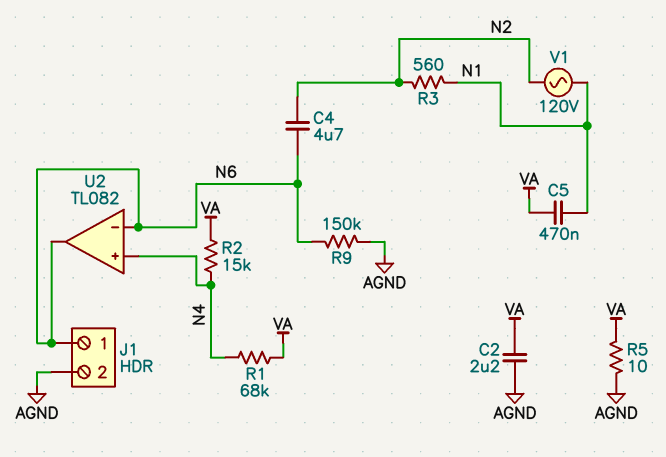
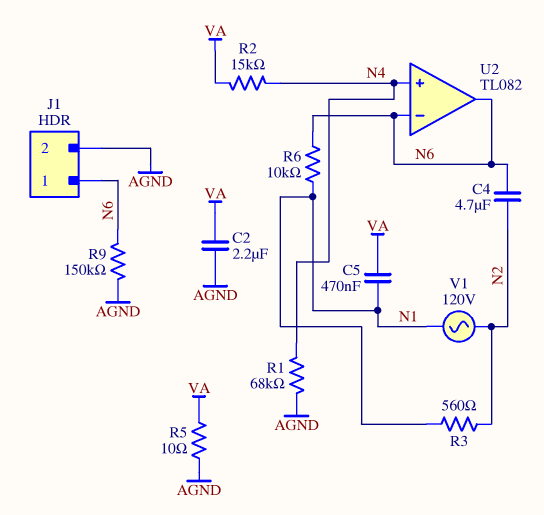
R1: 68k (N4, VA) -> 68k (AGND, N4)
R6: none -> 10k (N1, N6)

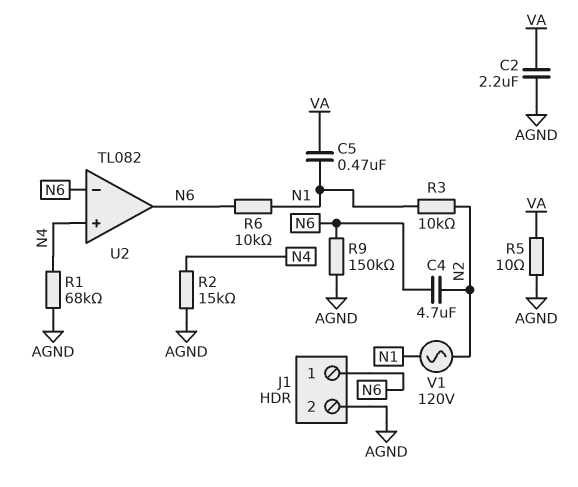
R2: 15k (N4, VA) -> 15k (AGND, N4)
R3: 560 (N1, N2) -> 10k (N1, N2)

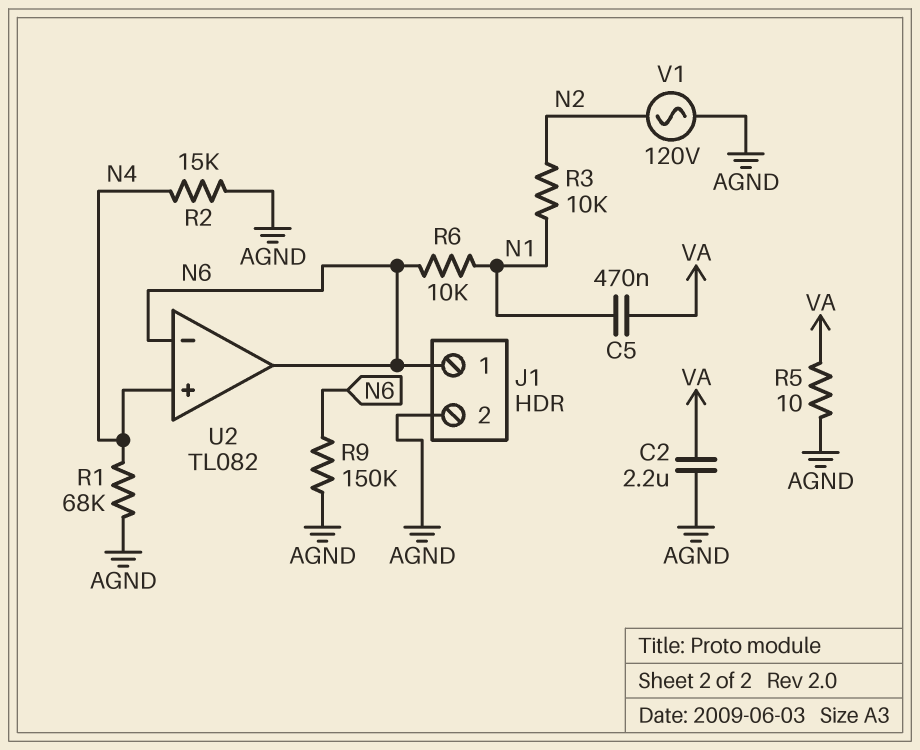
C4: 4.7uF (N2, N6) -> none
V1: AC 120V (N1, N2) -> AC 120V (AGND, N2)

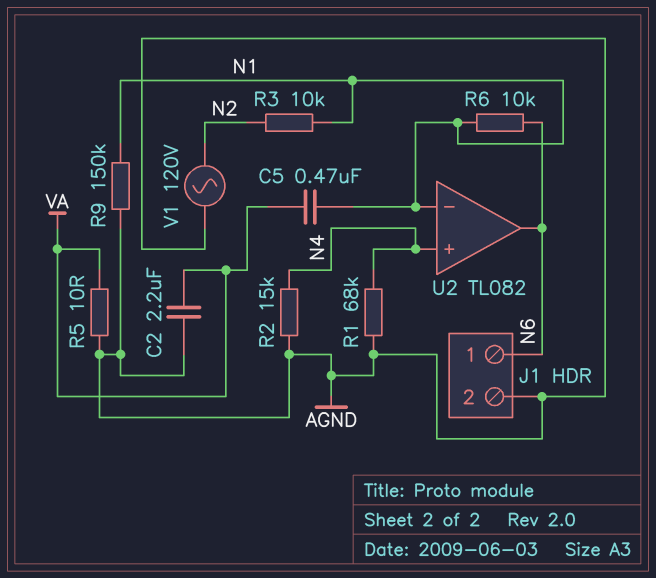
R9: 150k (AGND, N6) -> 150k (AGND, N1)
U2 pin in-: N6 -> N1

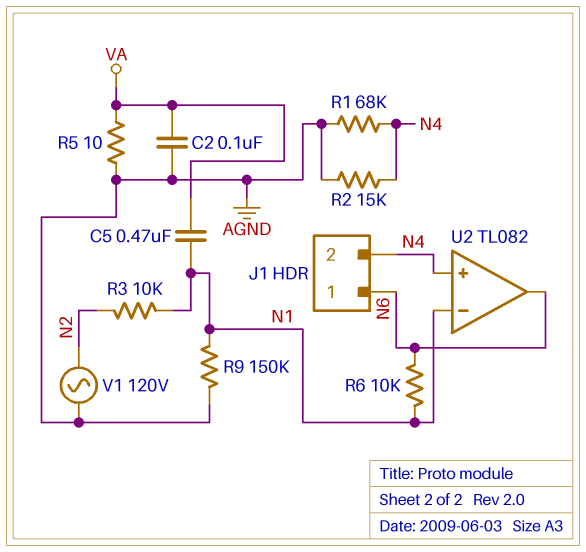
C2: 2.2uF (AGND, VA) -> 100nF (AGND, VA)
J1 pin 2: AGND -> N4

